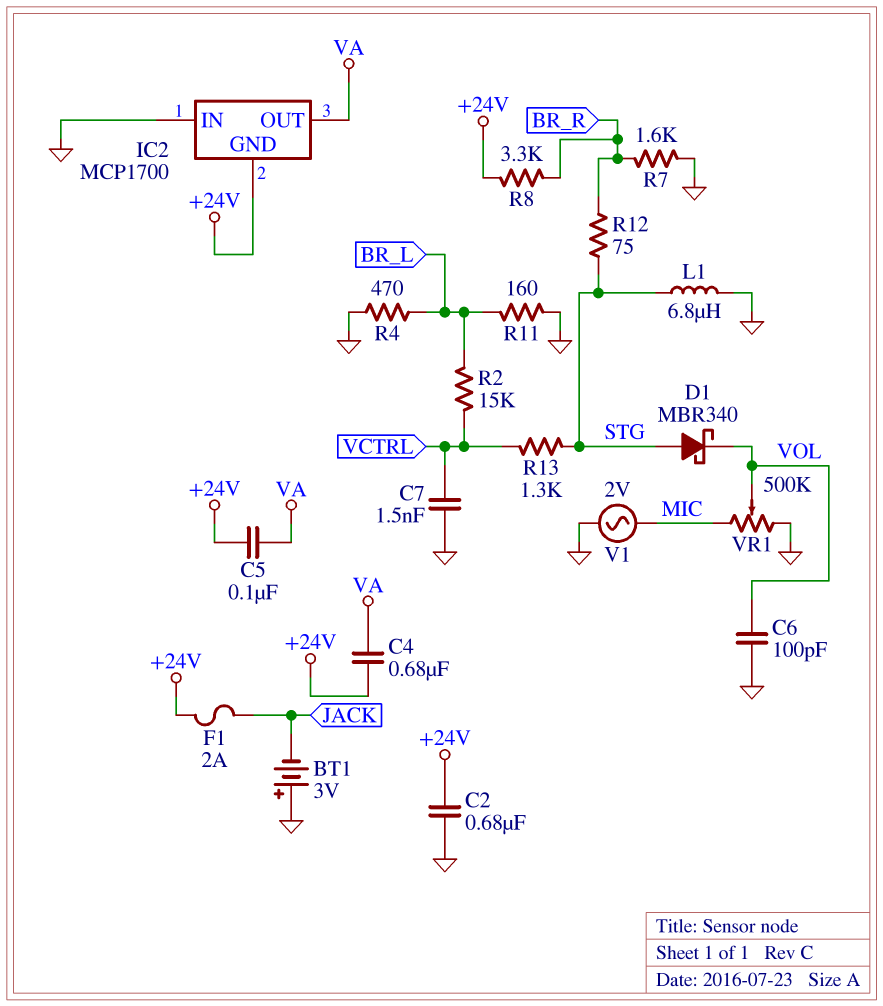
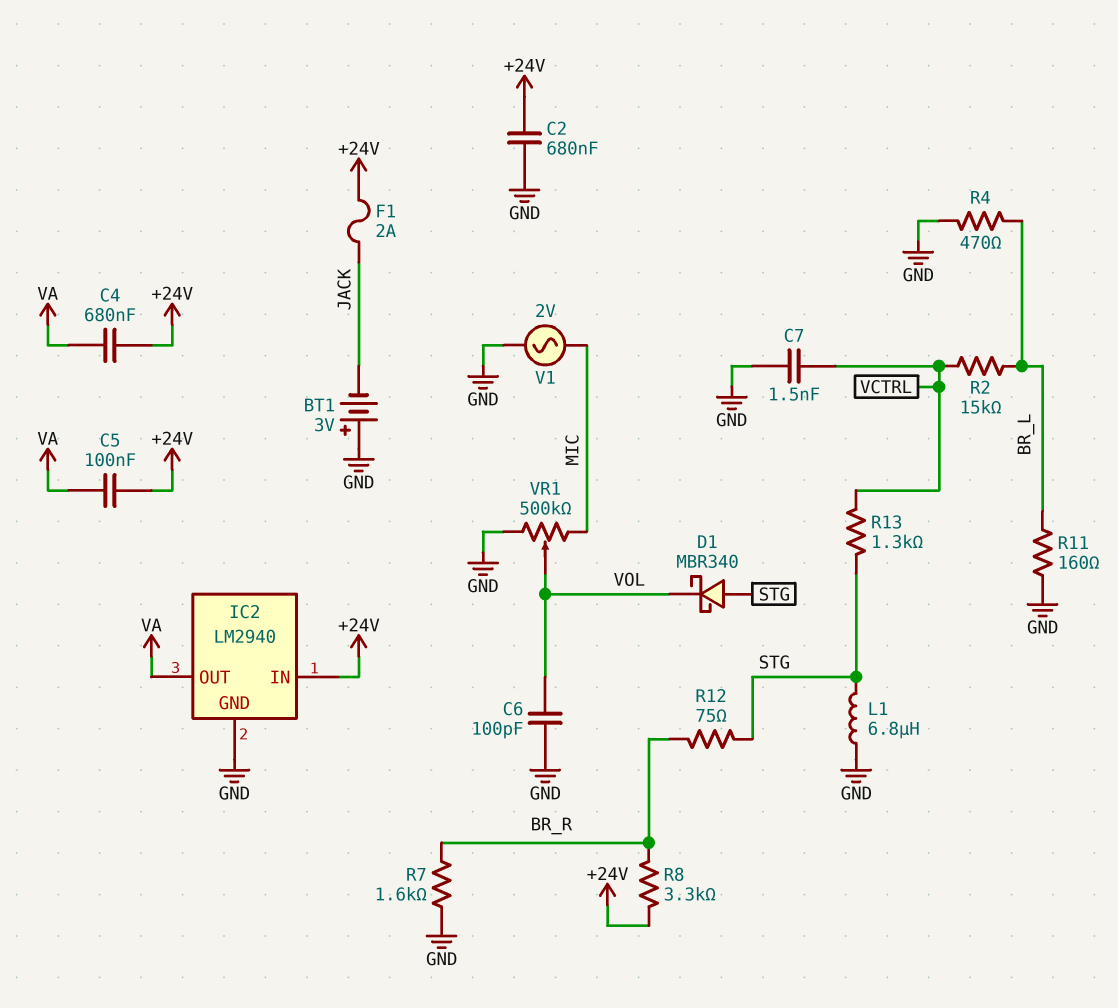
IC2: MCP1700 -> LM2940
IC2 pin GND: +24V -> GND
IC2 pin IN: GND -> +24V

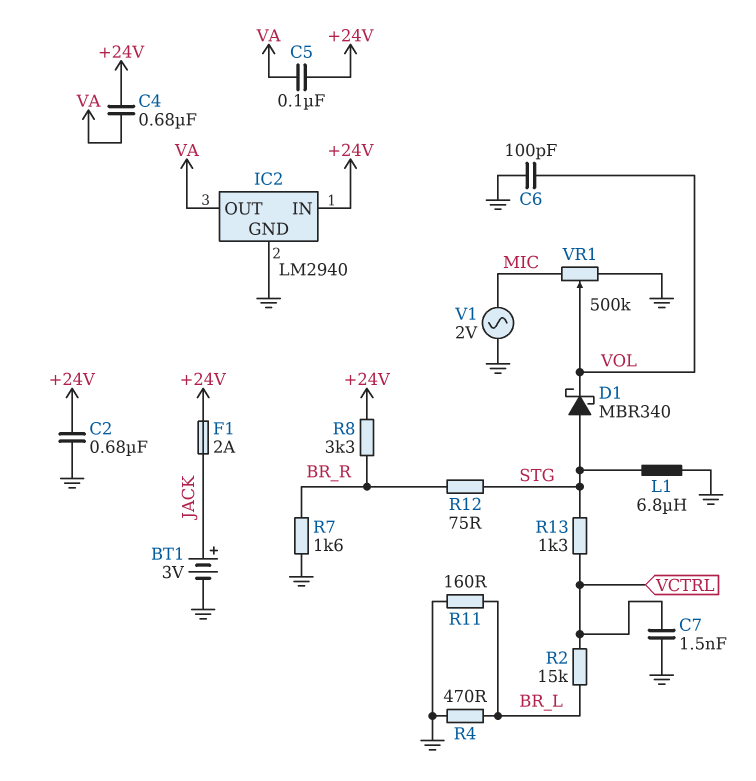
BT1: 3V (plus GND, minus JACK) -> 3V (plus JACK, minus GND)

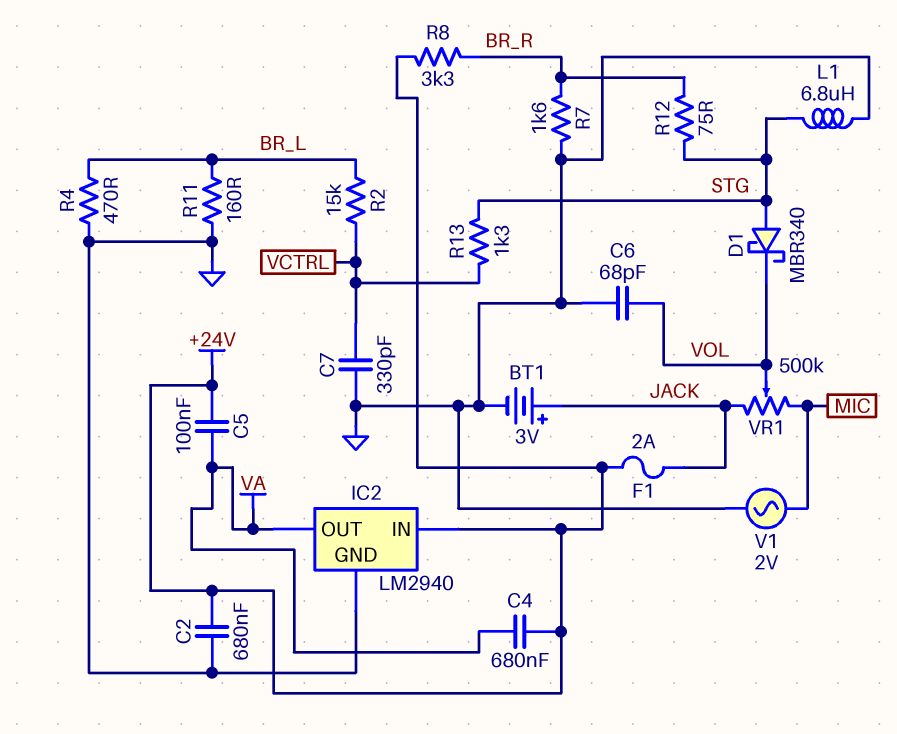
C6: 100pF (GND, VOL) -> 68pF (GND, VOL)
C7: 1.5nF (GND, VCTRL) -> 330pF (GND, VCTRL)
VR1: 500k (GND, MIC, wiper VOL) -> 500k (JACK, MIC, wiper VOL)

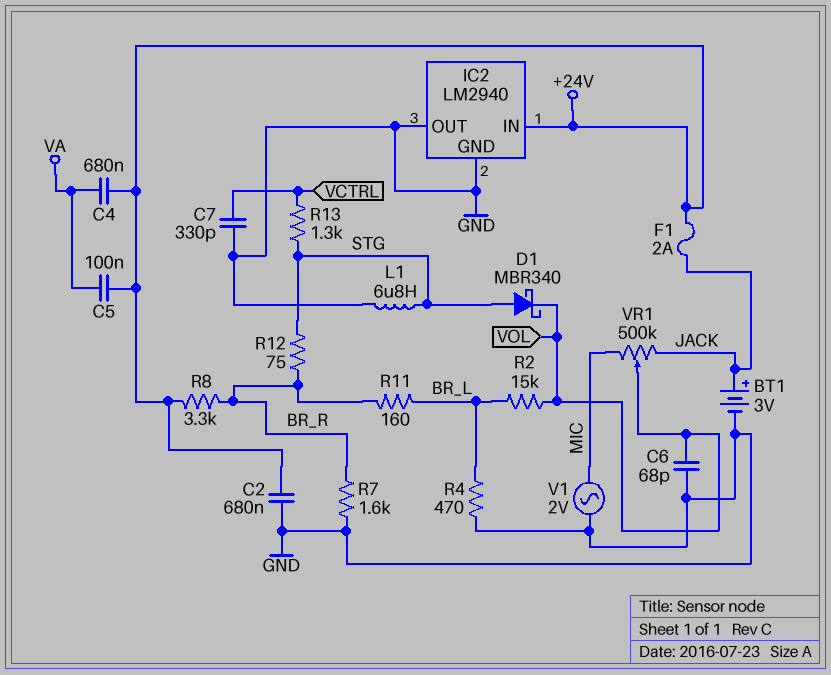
IC2 pin OUT: VA -> GND
R2: 15k (BR_L, VCTRL) -> 15k (BR_L, VOL)
R11: 160 (BR_L, GND) -> 160 (BR_L, BR_R)

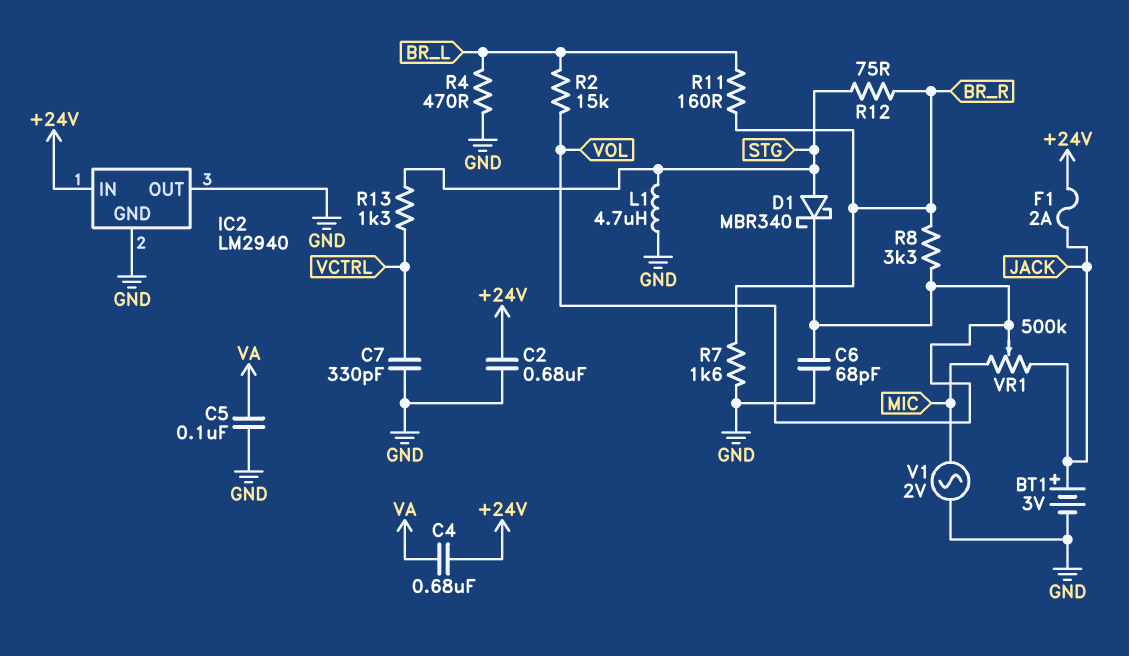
C5: 100nF (+24V, VA) -> 100nF (GND, VA)
L1: 6.8uH (GND, STG) -> 4.7uH (GND, STG)
R8: 3.3k (+24V, BR_R) -> 3.3k (BR_R, VOL)

